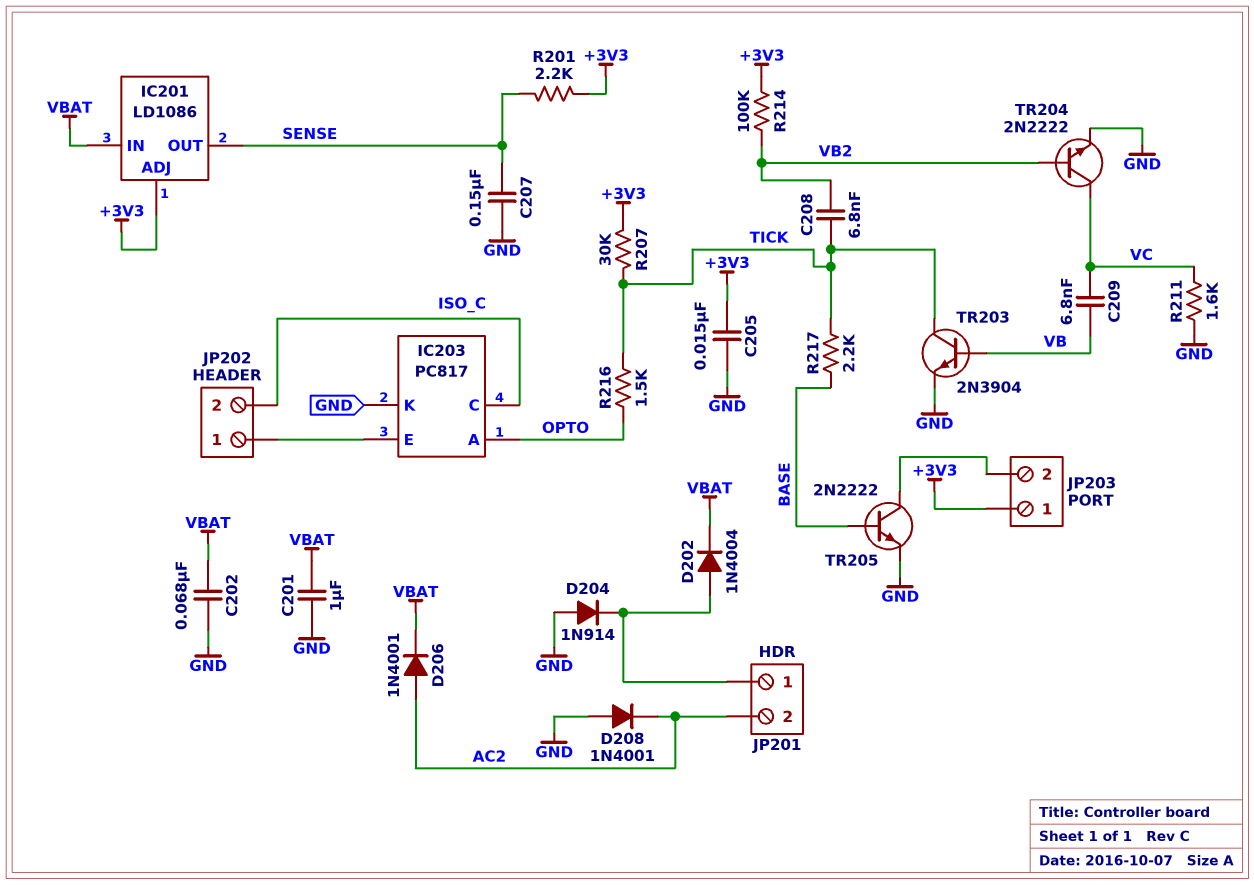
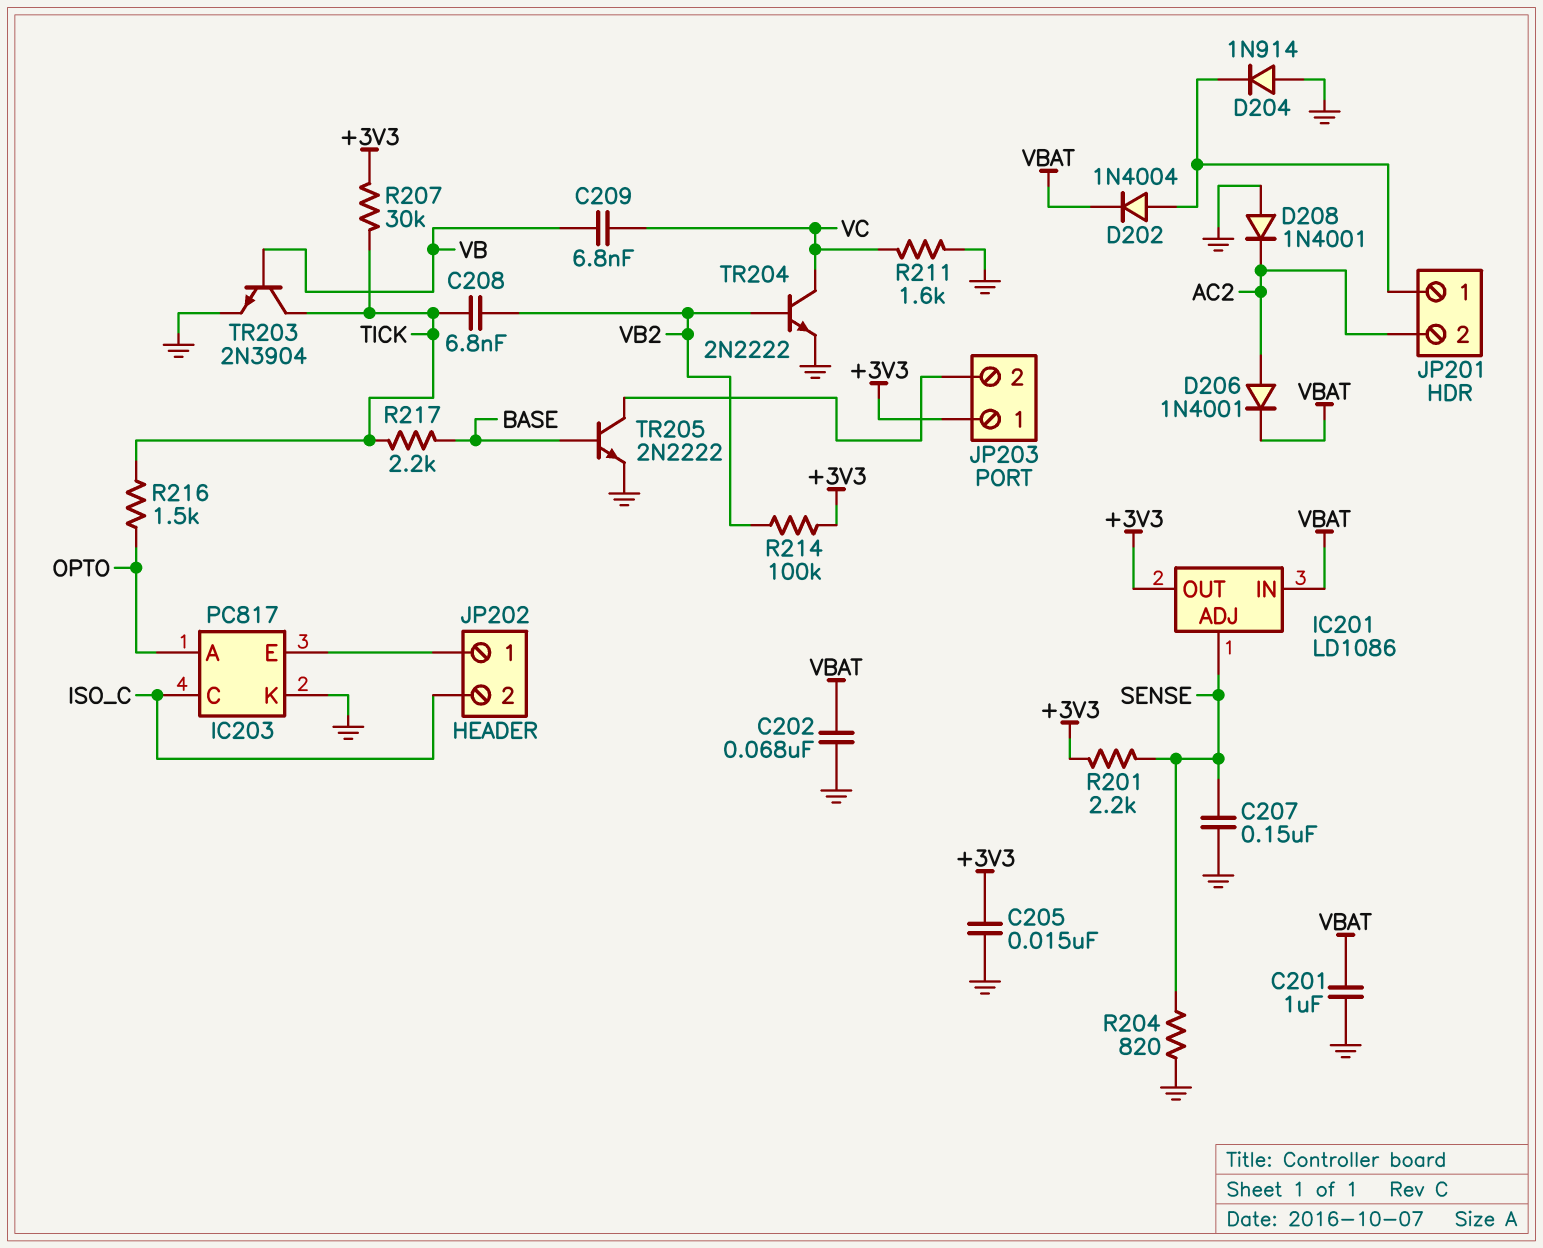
IC201 pin ADJ: +3V3 -> SENSE
IC201 pin OUT: SENSE -> +3V3
R204: none -> 820 (GND, SENSE)

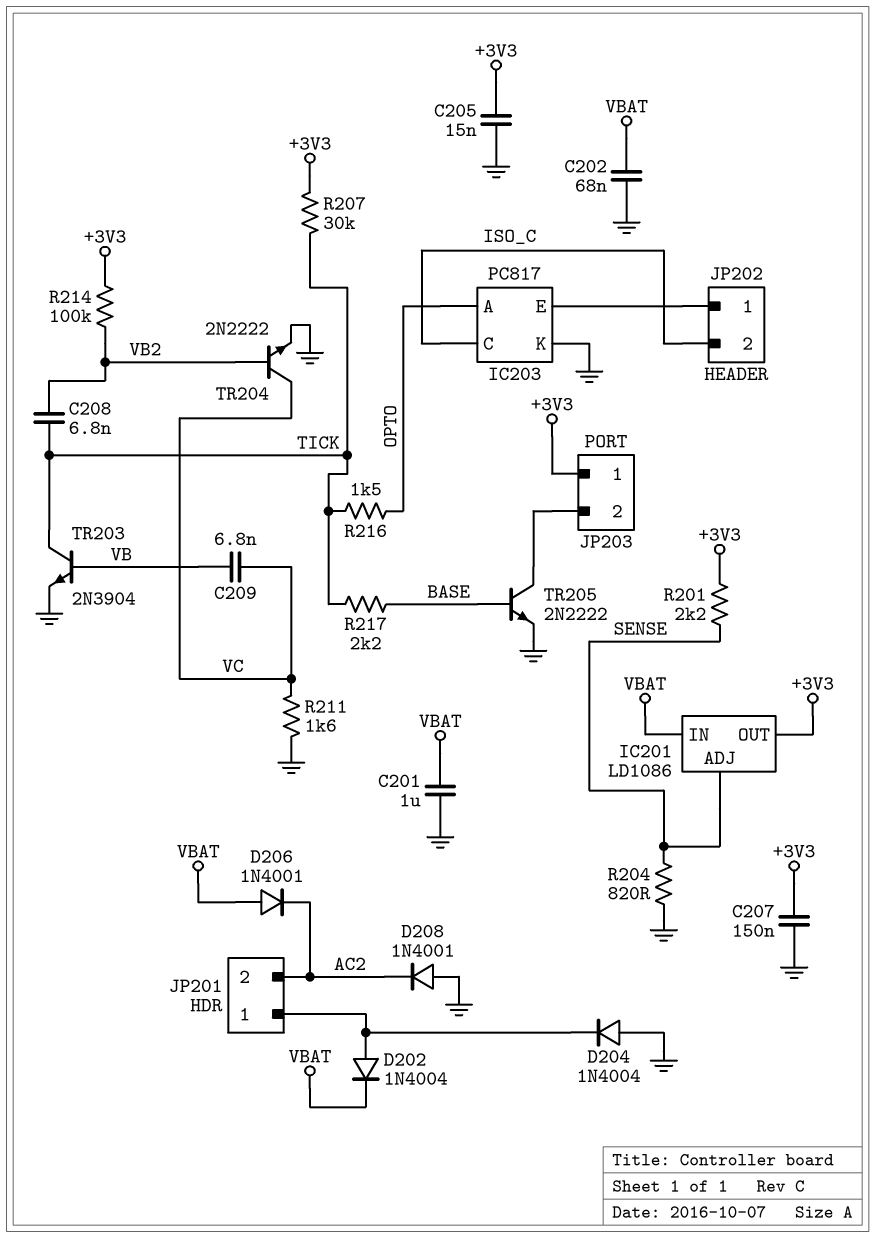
C207: 150nF (GND, SENSE) -> 150nF (+3V3, GND)
D204: diode 1N914 (A GND, K JP201/1) -> diode 1N4004 (A GND, K JP201/1)
D206: diode 1N4001 (A AC2, K VBAT) -> diode 1N4001 (A VBAT, K AC2)

